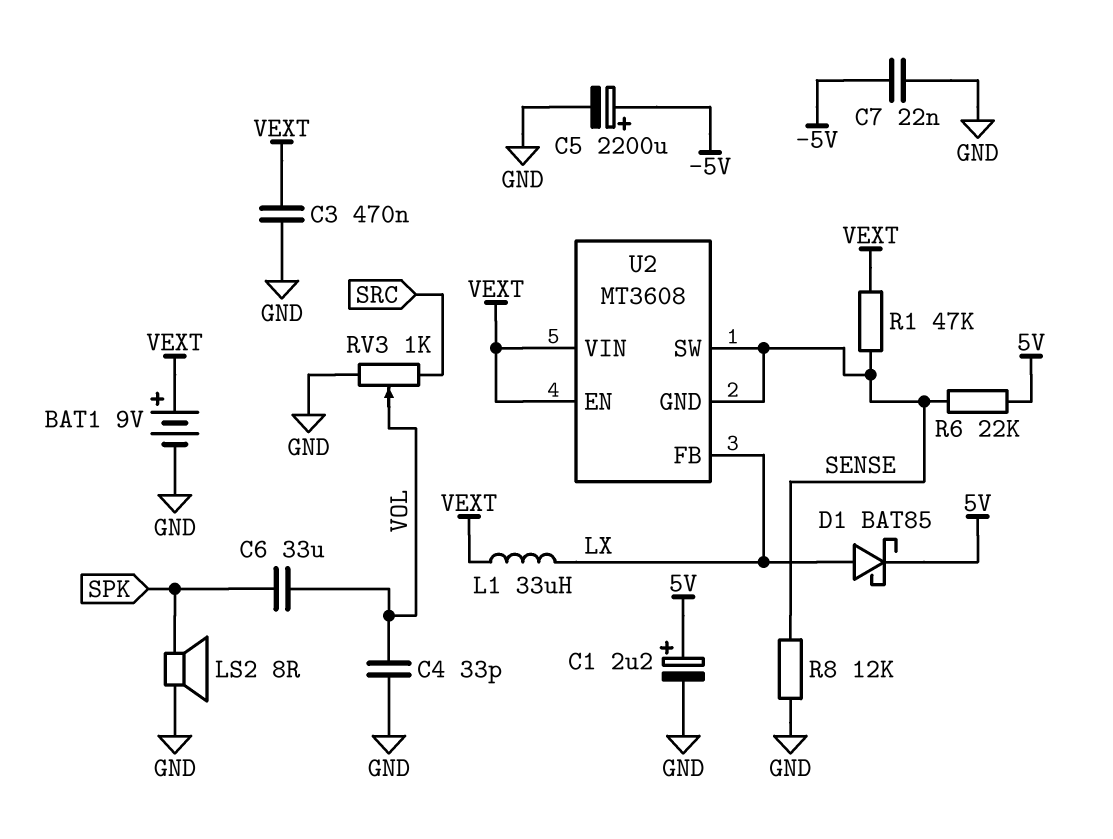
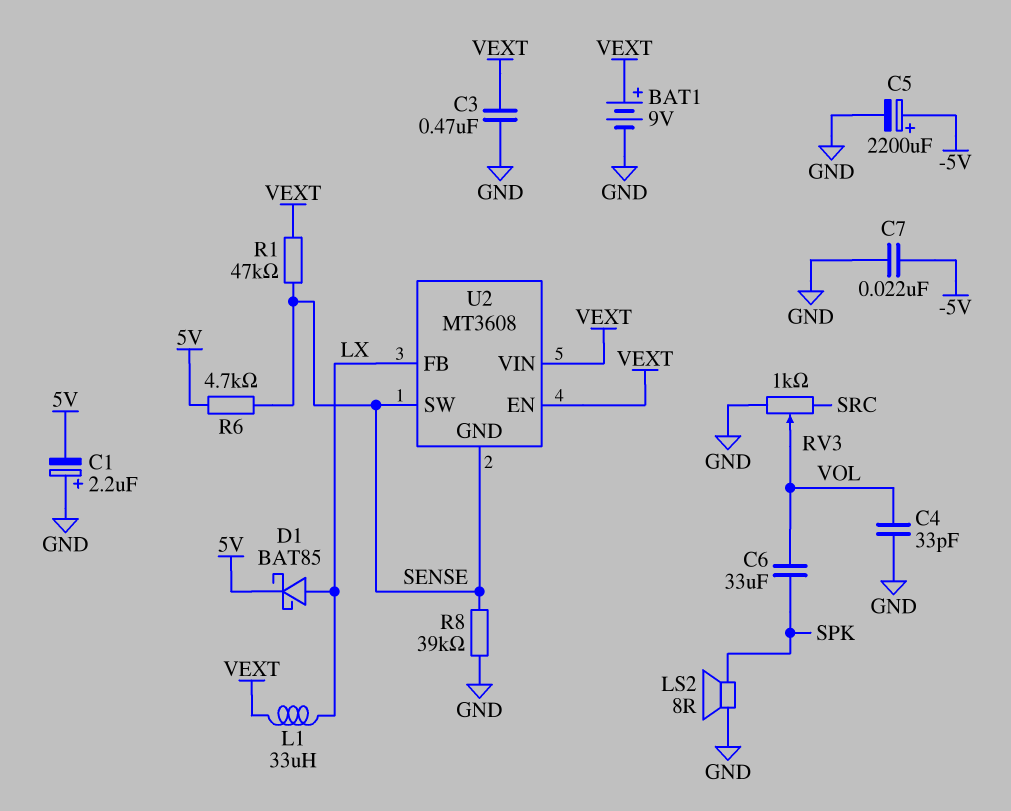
C1: 2.2uF (plus 5V, minus GND) -> 2.2uF (plus GND, minus 5V)
R6: 22k (5V, SENSE) -> 4.7k (5V, SENSE)
R8: 12k (GND, SENSE) -> 39k (GND, SENSE)

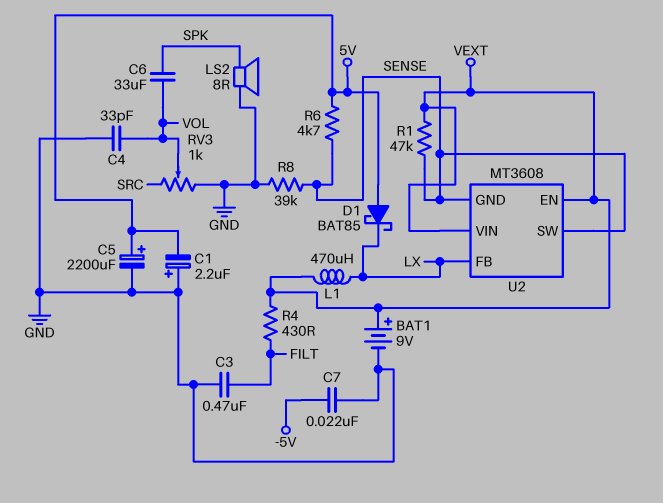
C3: 470nF (GND, VEXT) -> 470nF (FILT, GND)
C5: 2200uF (plus -5V, minus GND) -> 2200uF (plus 5V, minus GND)
D1: schottky BAT85 (A LX, K 5V) -> schottky BAT85 (A 5V, K LX)
L1: 33uH (LX, VEXT) -> 470uH (LX, VEXT)
R4: none -> 430 (FILT, VEXT)

